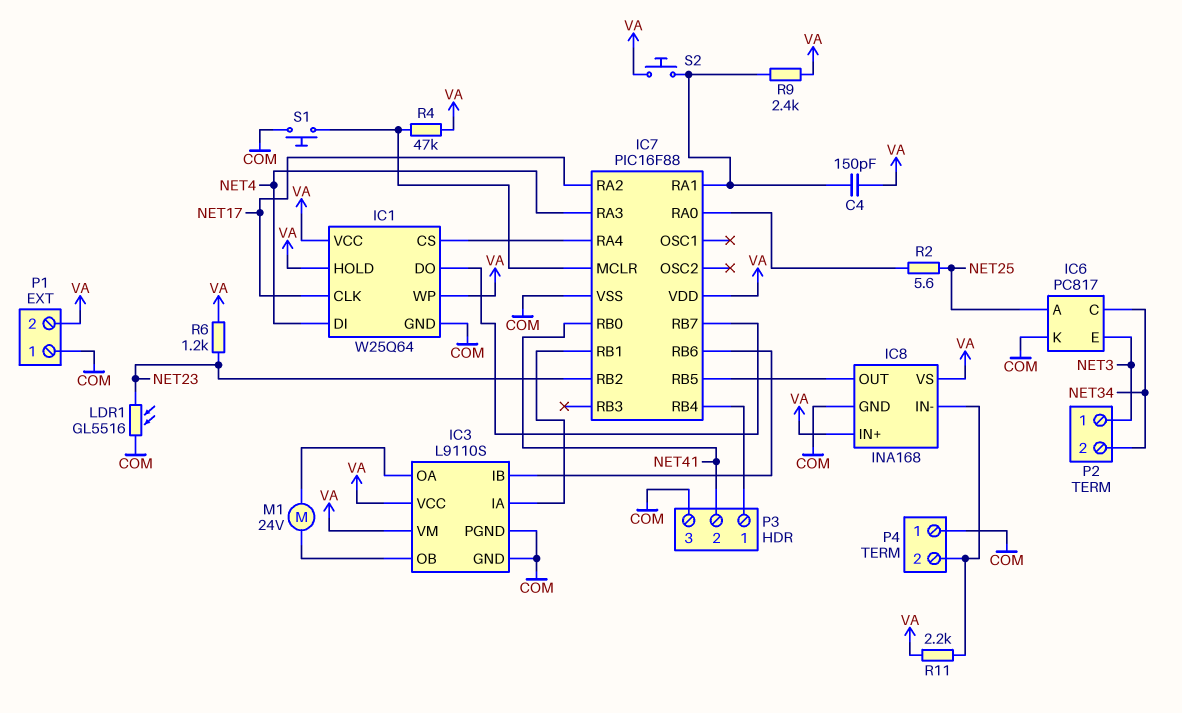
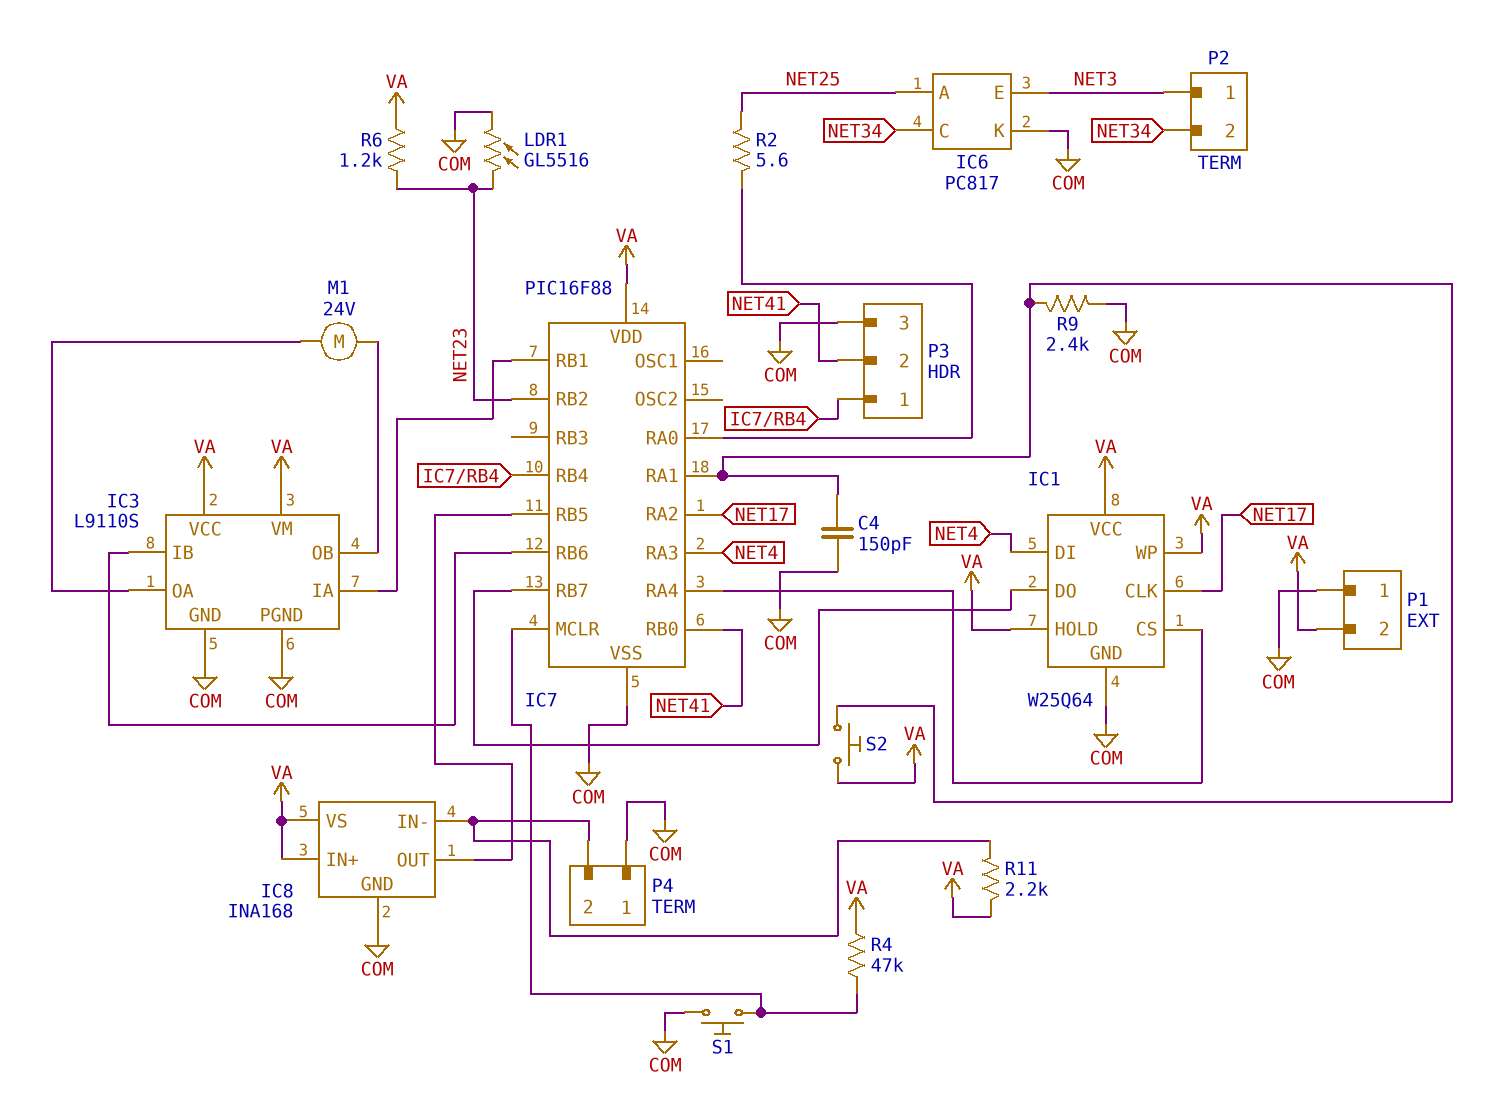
C4: 150pF (IC7/RA1, VA) -> 150pF (COM, IC7/RA1)
R9: 2.4k (IC7/RA1, VA) -> 2.4k (COM, IC7/RA1)

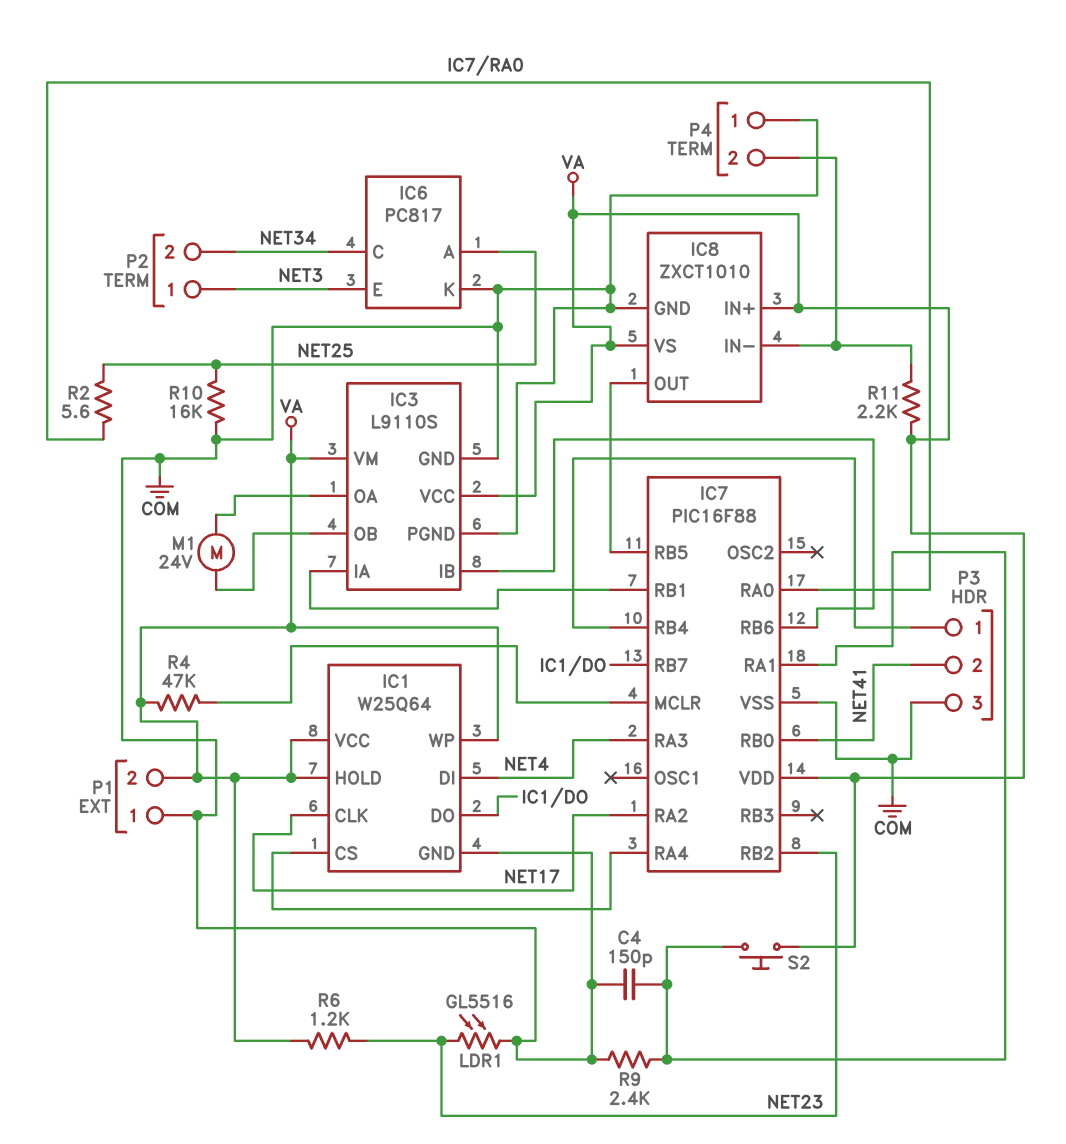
IC8: INA168 -> ZXCT1010
R10: none -> 16k (COM, NET25)
S1: button (COM, IC7/MCLR) -> none

